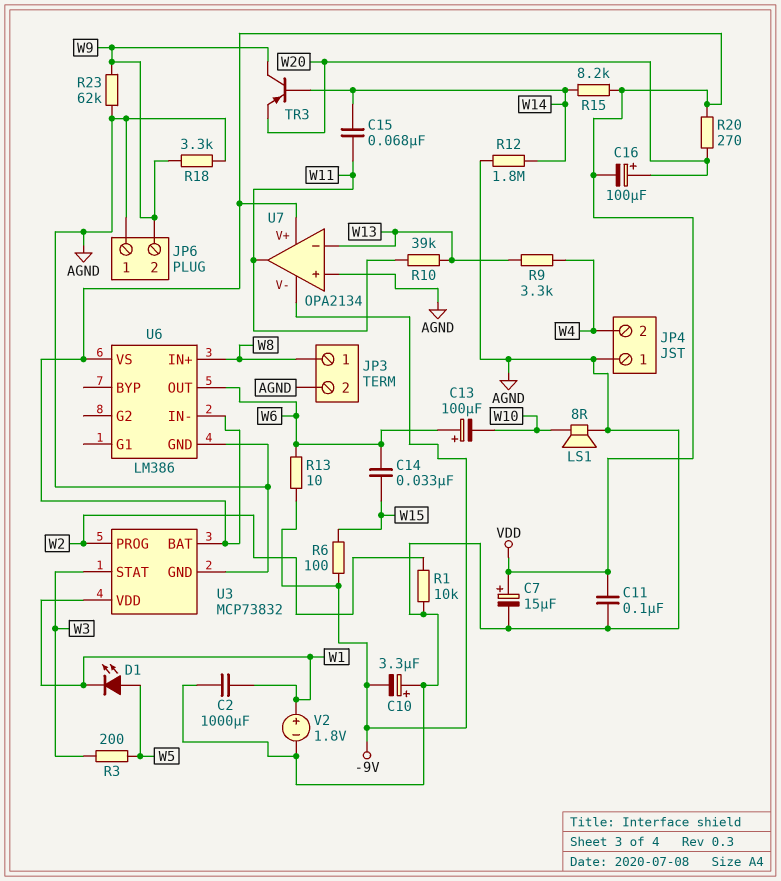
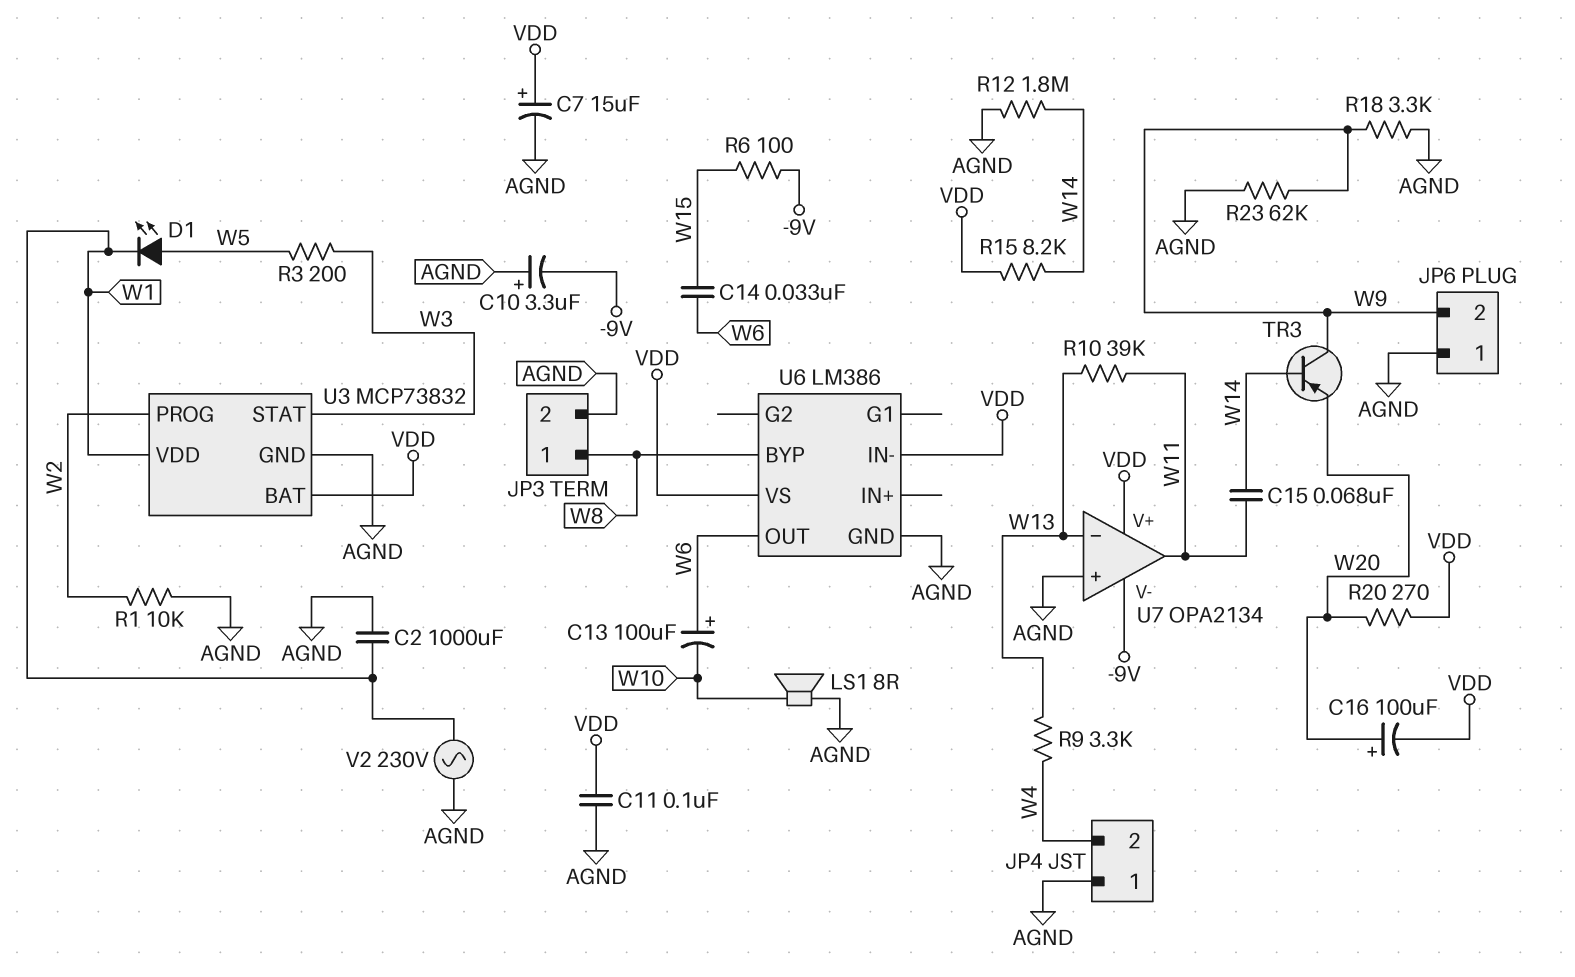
R13: 10 (-9V, W6) -> none
U6 pin BYP: none -> W8
U6 pin IN+: W8 -> none
V2: 1.8V (plus W1, minus AGND) -> AC 230V (AGND, W1)

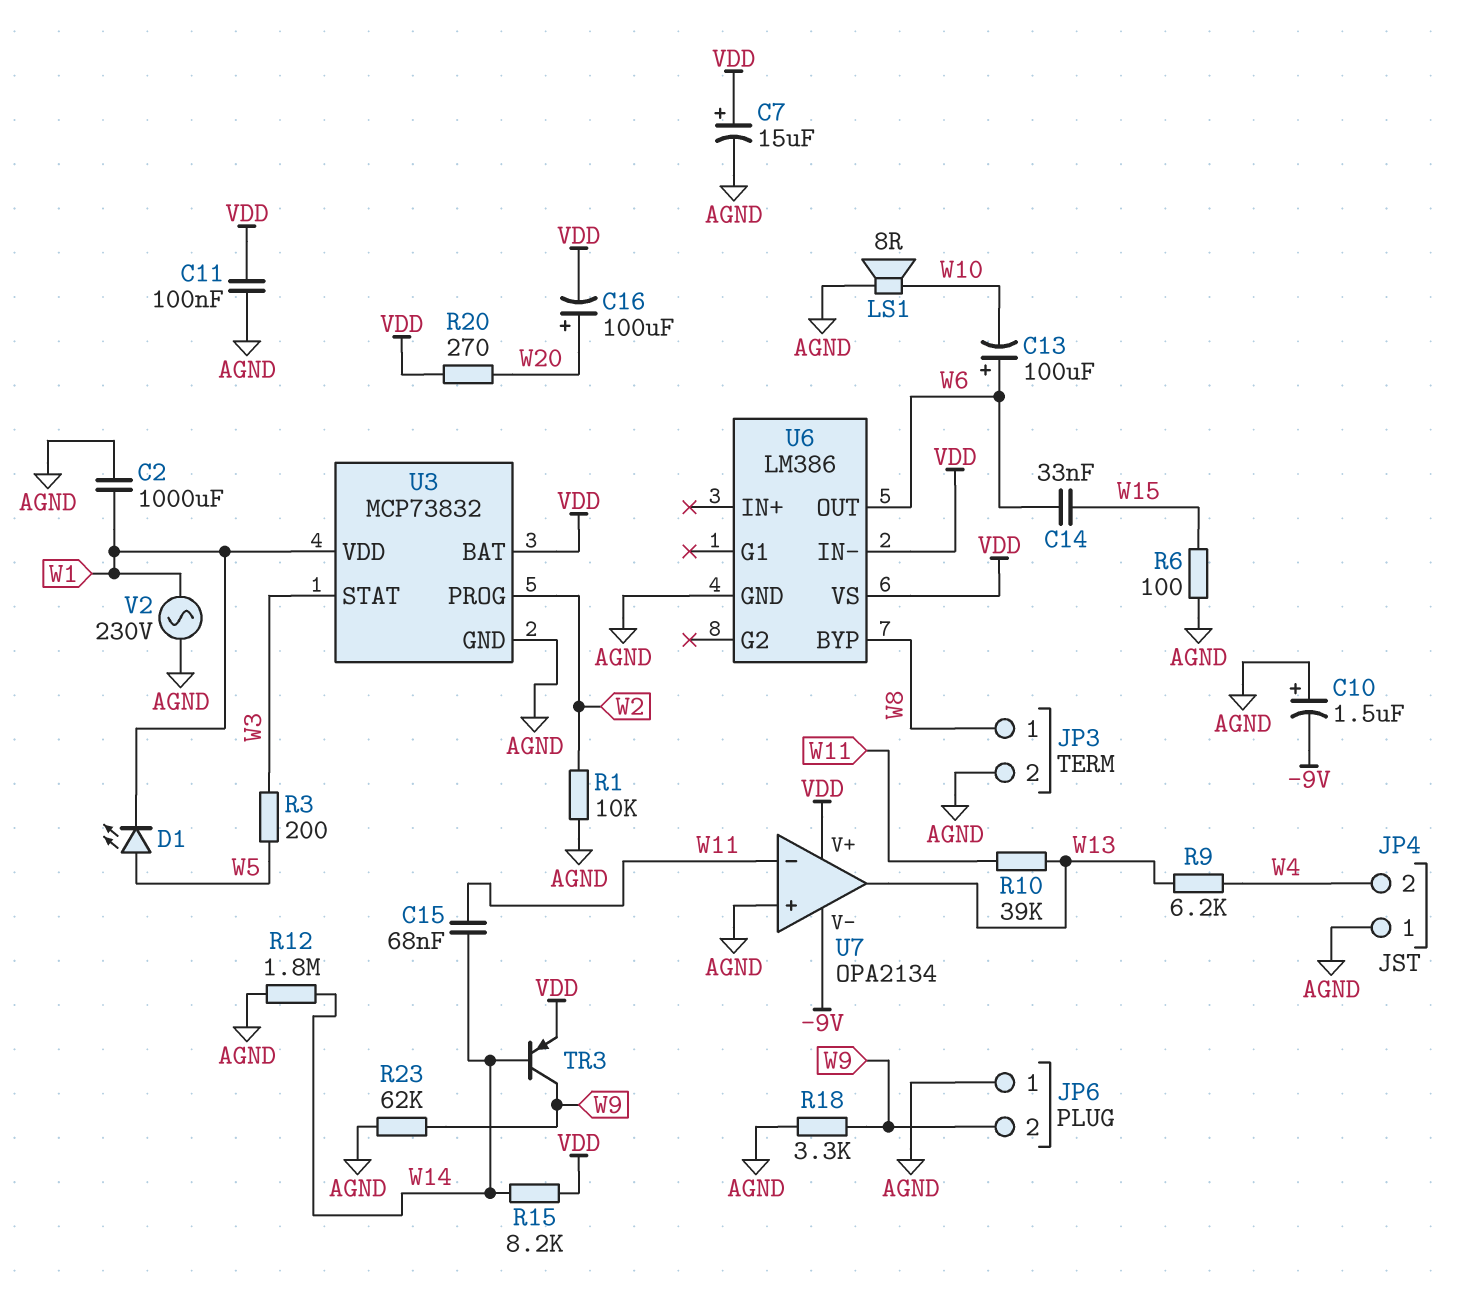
C10: 3.3uF (plus AGND, minus -9V) -> 1.5uF (plus AGND, minus -9V)
R6: 100 (-9V, W15) -> 100 (AGND, W15)
R9: 3.3k (W4, W13) -> 6.2k (W4, W13)
TR3: PNP (B W14, C W9, E W20) -> PNP (B W14, C W9, E VDD)
U7 pin in-: W13 -> W11
U7 pin out: W11 -> W13

